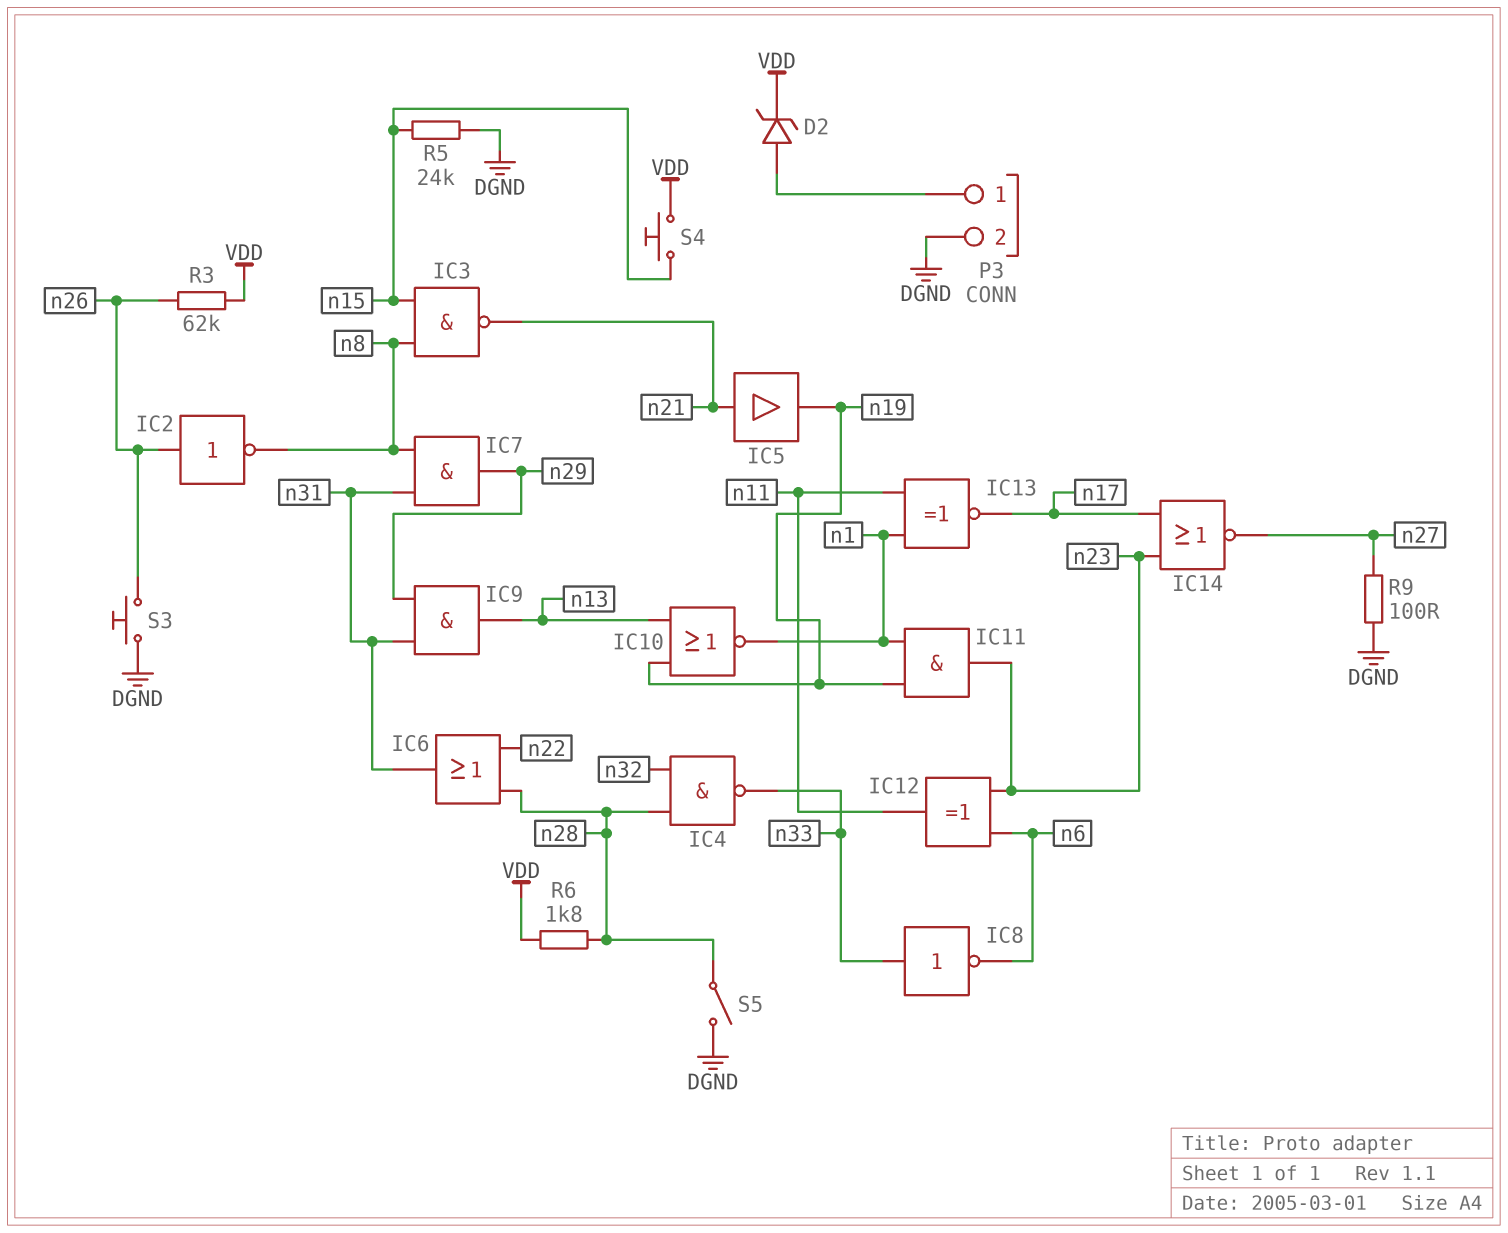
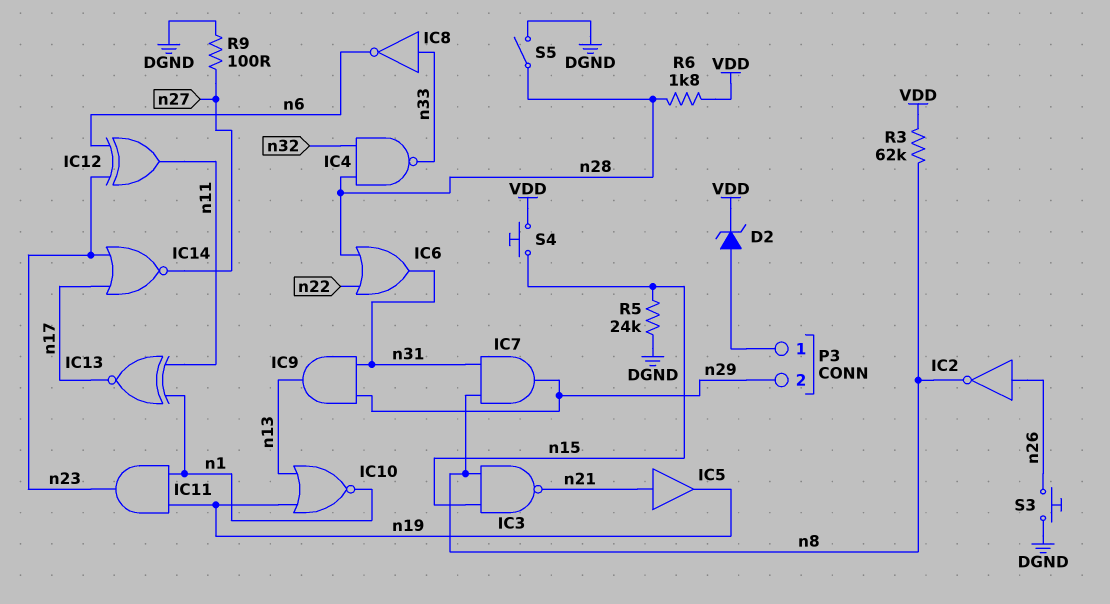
P3 pin 2: DGND -> n29
R3: 62k (VDD, n26) -> 62k (VDD, n8)

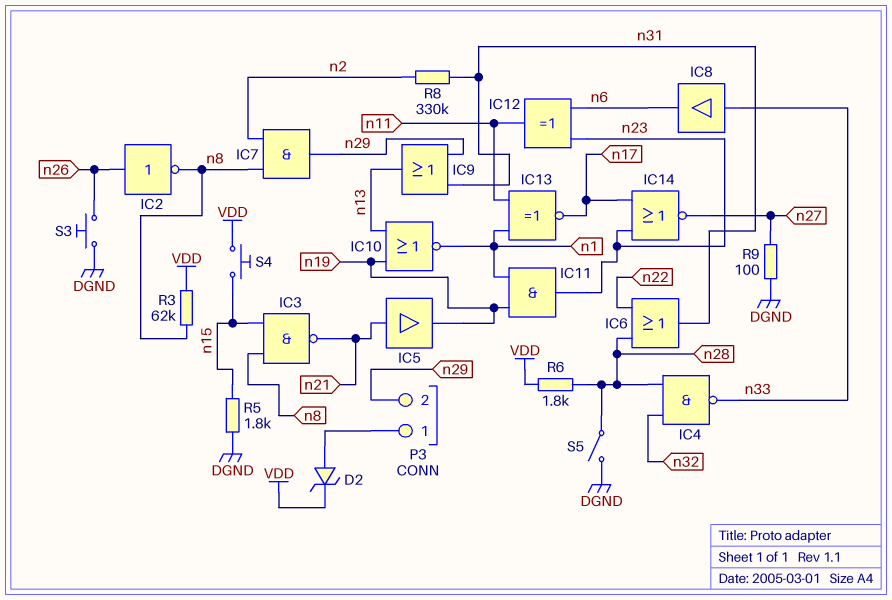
IC7: AND (in n8, in n31, out n29) -> AND (in n2, in n8, out n29)
IC8: NOT (in n33, out n6) -> buffer (in n33, out n6)
IC9: AND (in n29, in n31, out n13) -> OR (in n29, in n31, out n13)
R5: 24k (DGND, n15) -> 1.8k (DGND, n15)
R8: none -> 330k (n2, n31)

